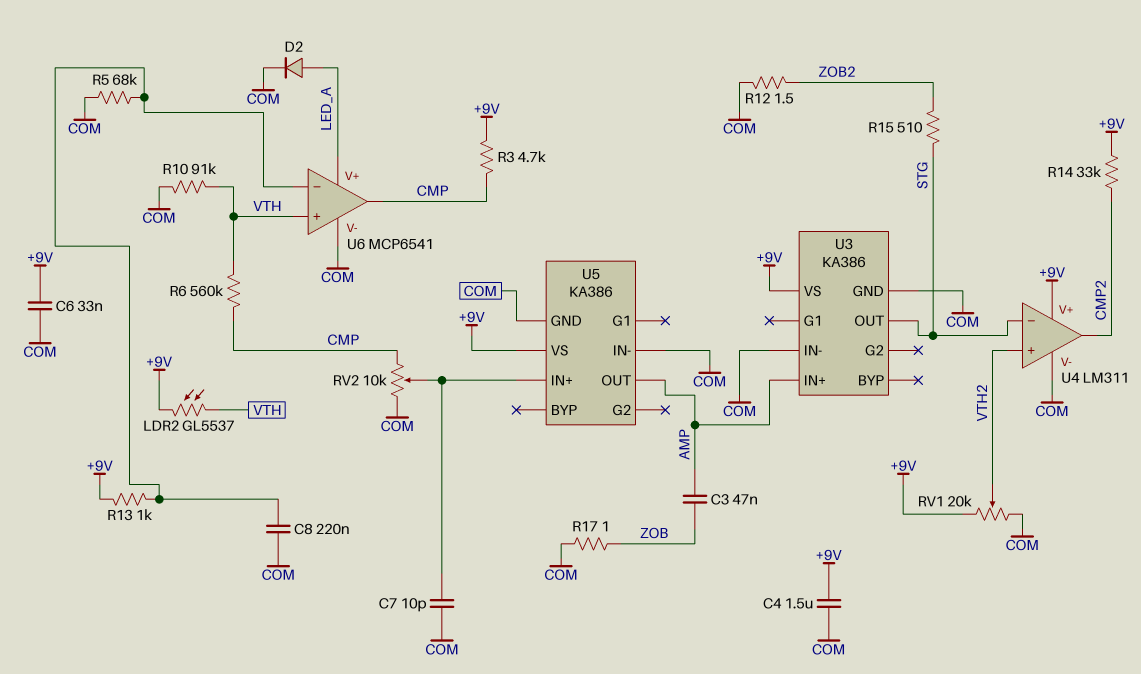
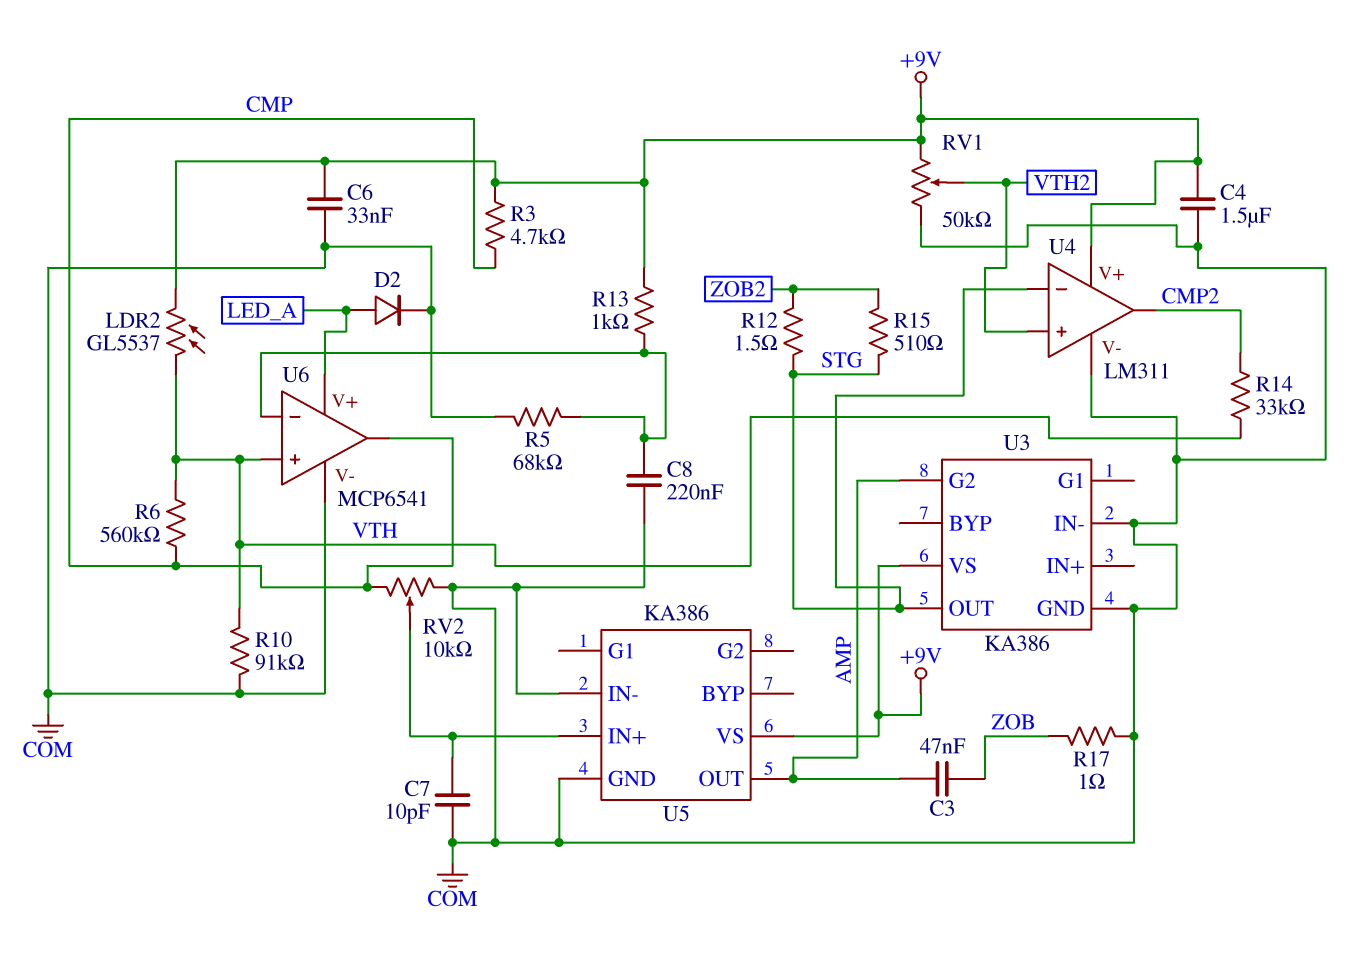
R12: 1.5 (COM, ZOB2) -> 1.5 (STG, ZOB2)
R14: 33k (+9V, CMP2) -> 33k (CMP2, VTH)
RV1: 20k (+9V, COM, wiper VTH2) -> 50k (+9V, COM, wiper VTH2)
U3 pin G2: none -> AMP
U3 pin IN+: AMP -> none

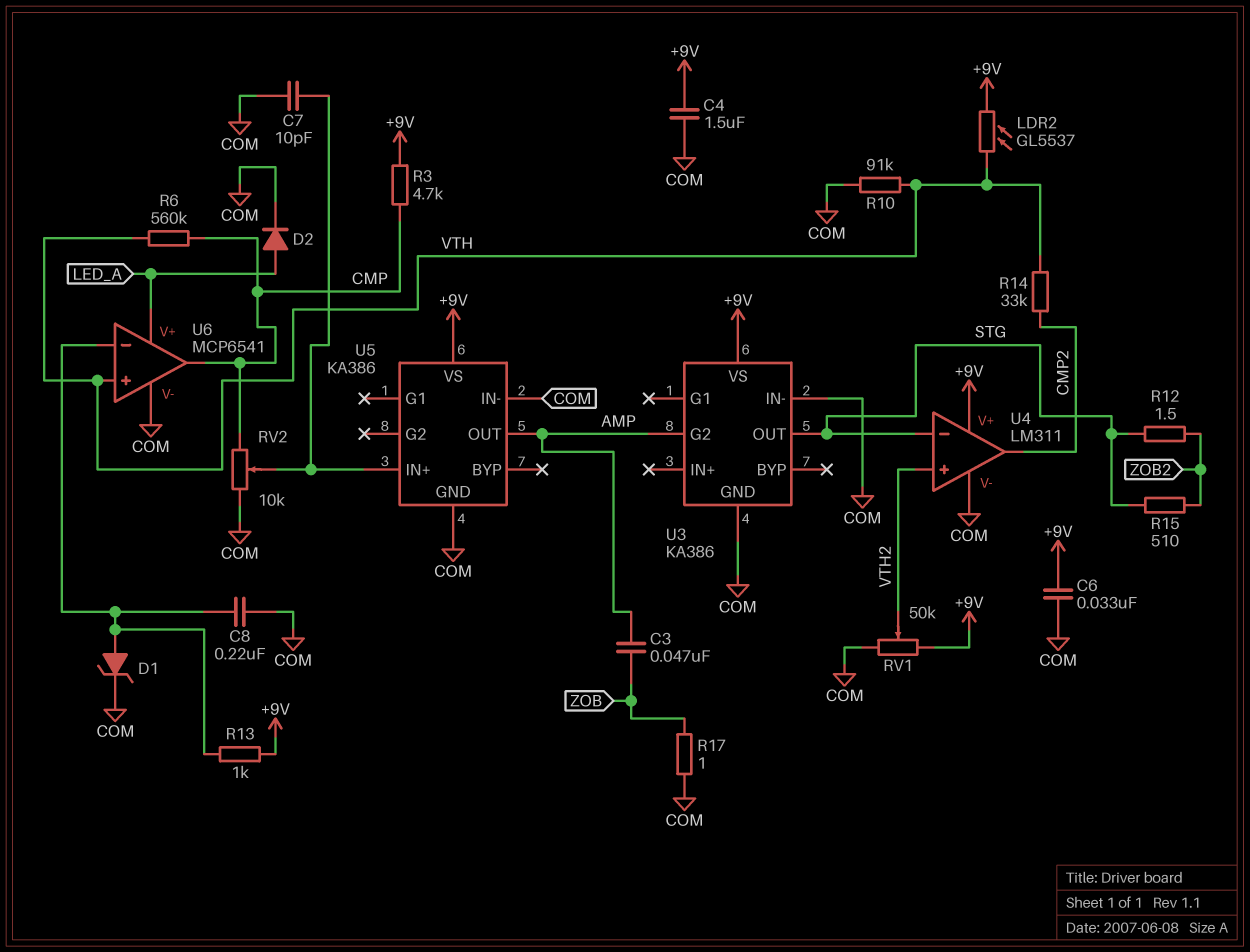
D1: none -> zener (A U6/in-, K COM)
R5: 68k (COM, U6/in-) -> none

